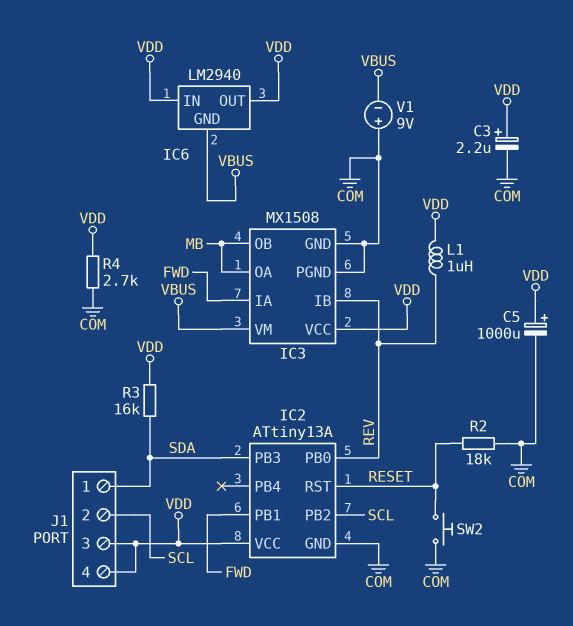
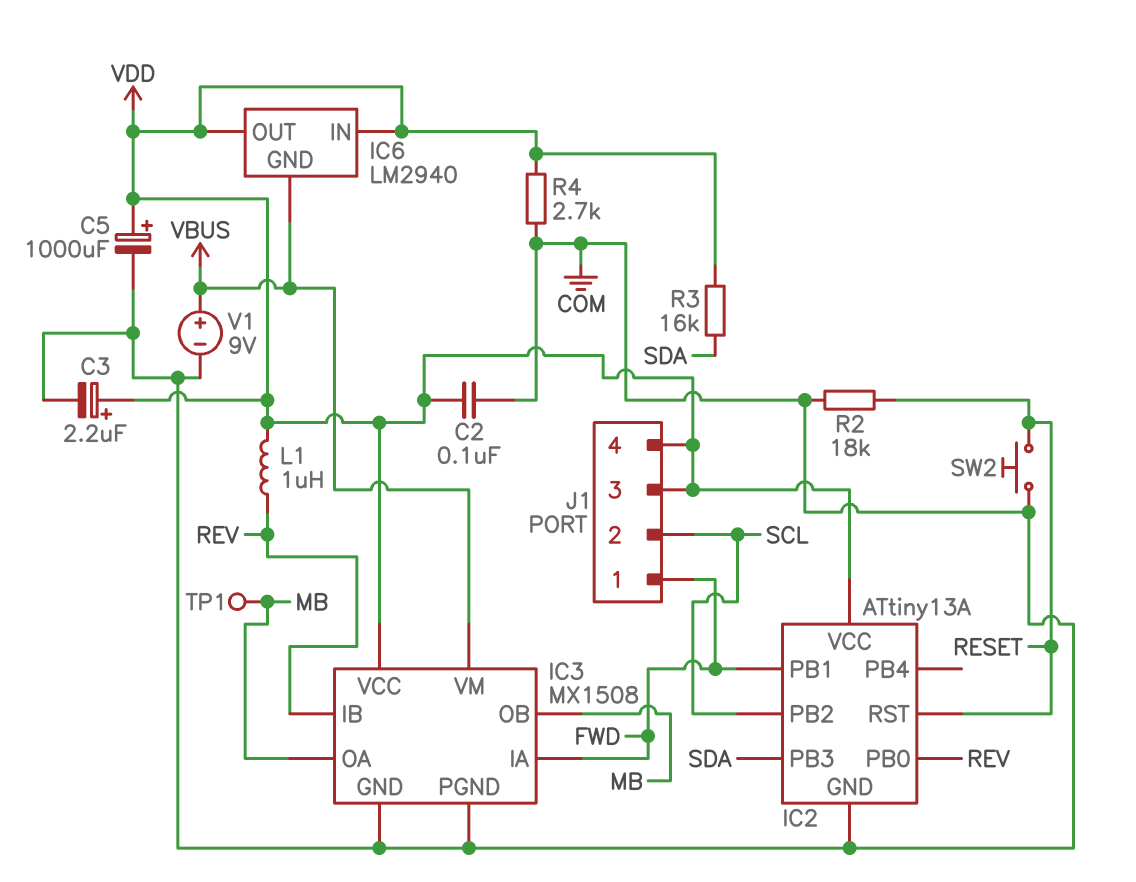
C2: none -> 100nF (COM, VDD)
J1 pin 1: SDA -> FWD
TP1: none -> test point (MB)
V1: 9V (plus COM, minus VBUS) -> 9V (plus VBUS, minus COM)

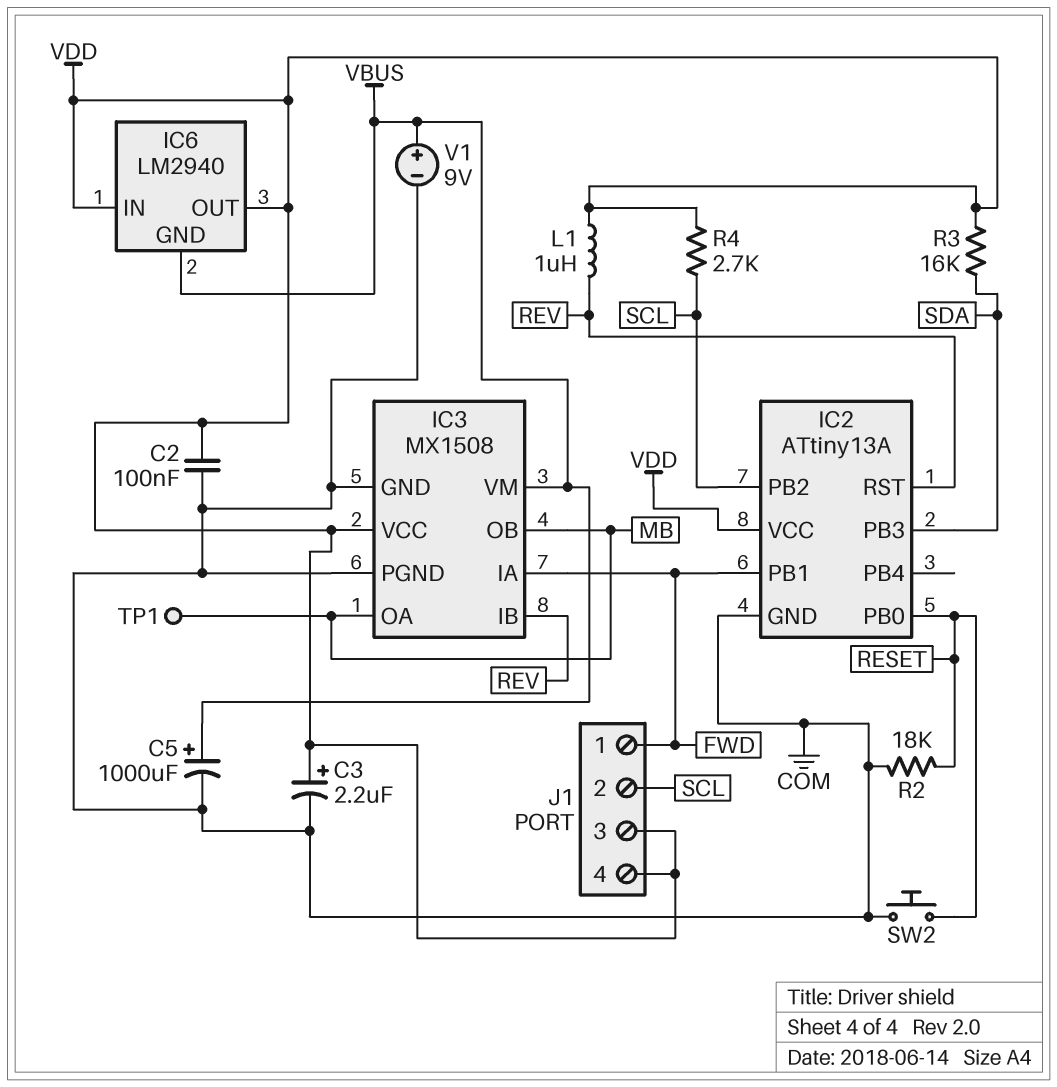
C5: 1000uF (plus VDD, minus COM) -> 1000uF (plus VBUS, minus COM)
IC2 pin PB0: REV -> RESET
IC2 pin RST: RESET -> REV
R4: 2.7k (COM, VDD) -> 2.7k (SCL, VDD)

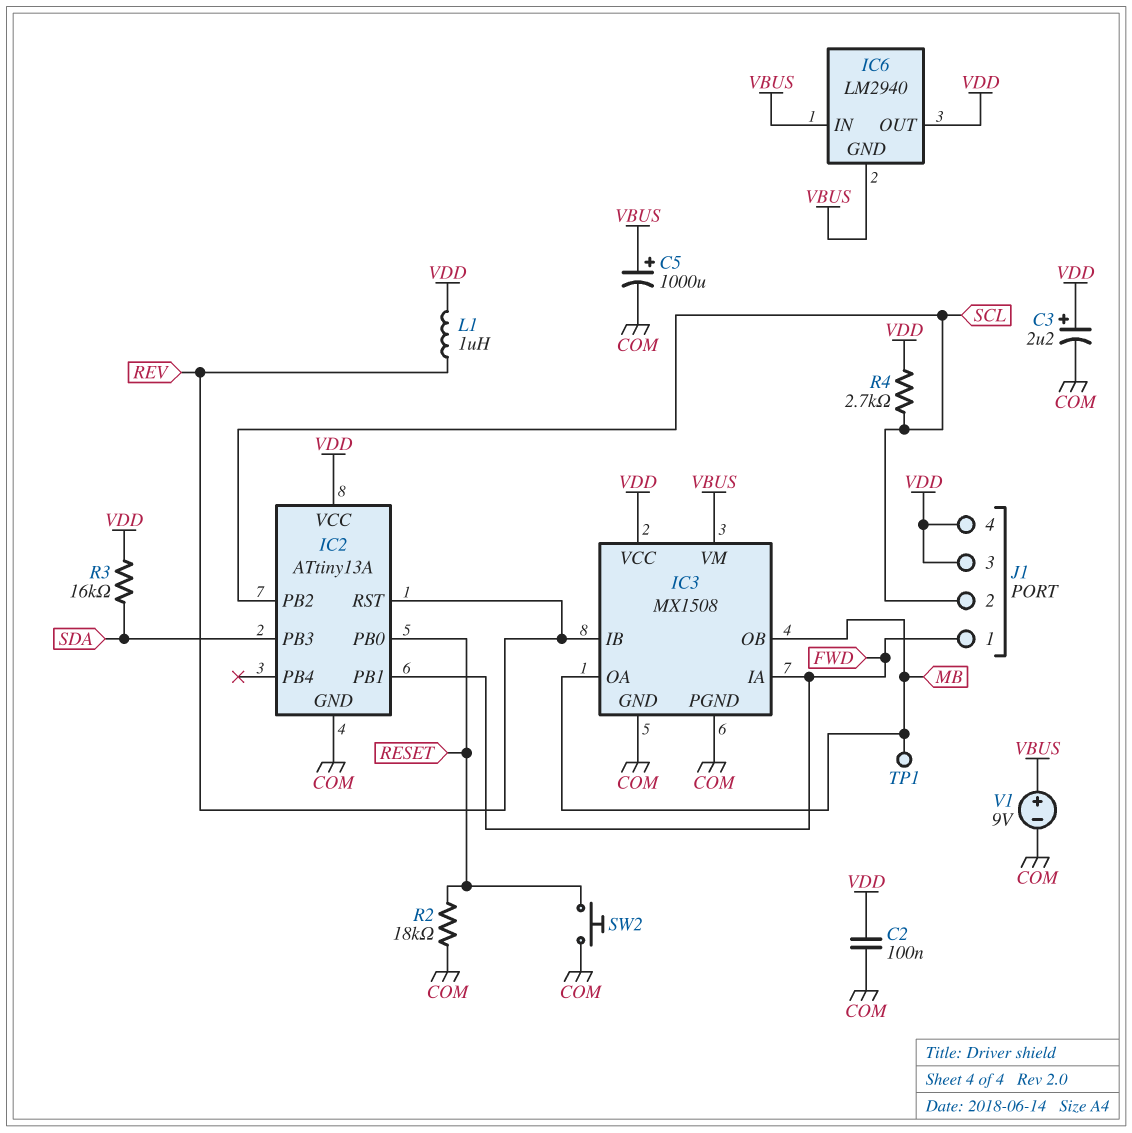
IC6 pin IN: VDD -> VBUS

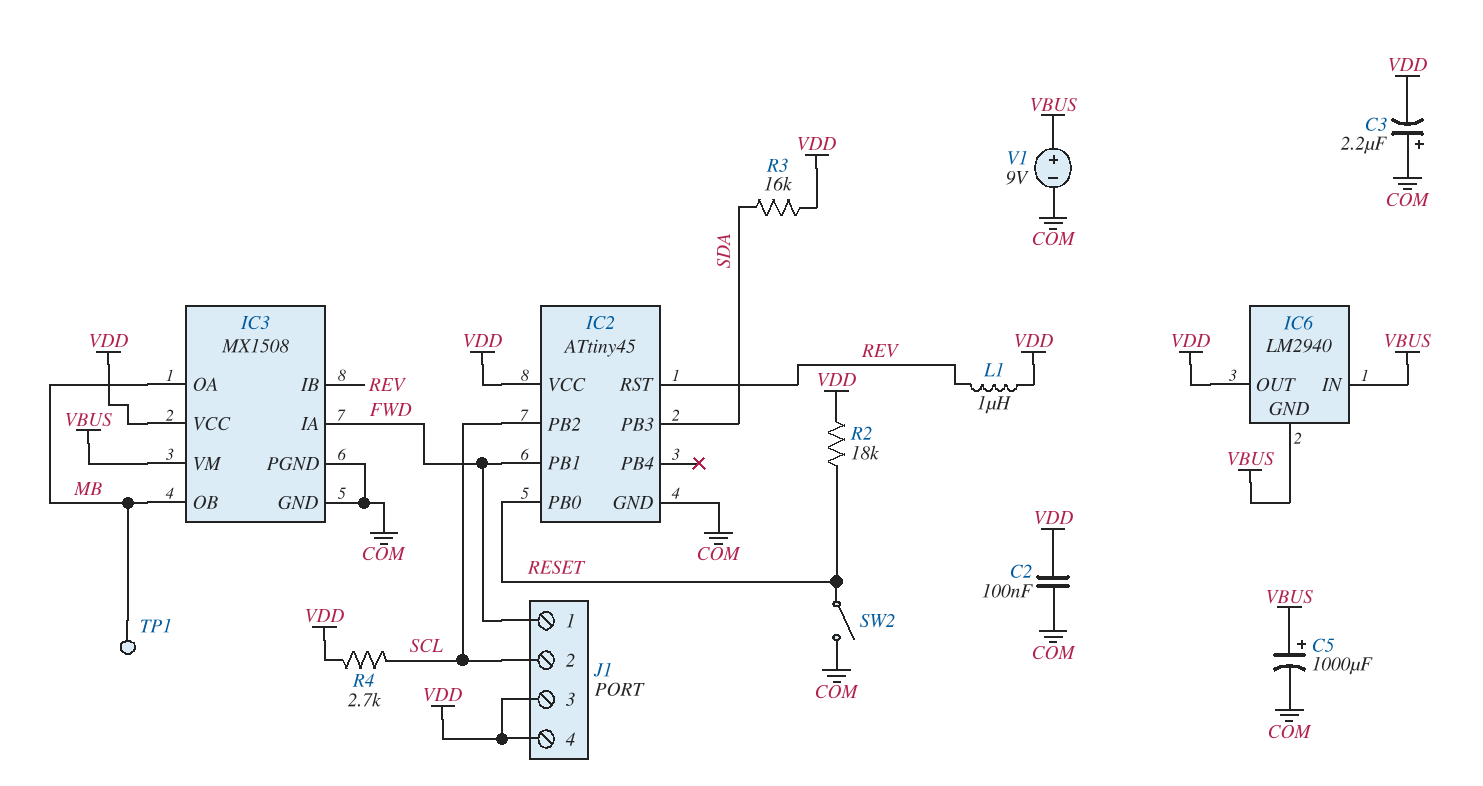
C3: 2.2uF (plus VDD, minus COM) -> 2.2uF (plus COM, minus VDD)
IC2: ATtiny13A -> ATtiny45
R2: 18k (COM, RESET) -> 18k (RESET, VDD)
SW2: button (COM, RESET) -> switch (COM, RESET)

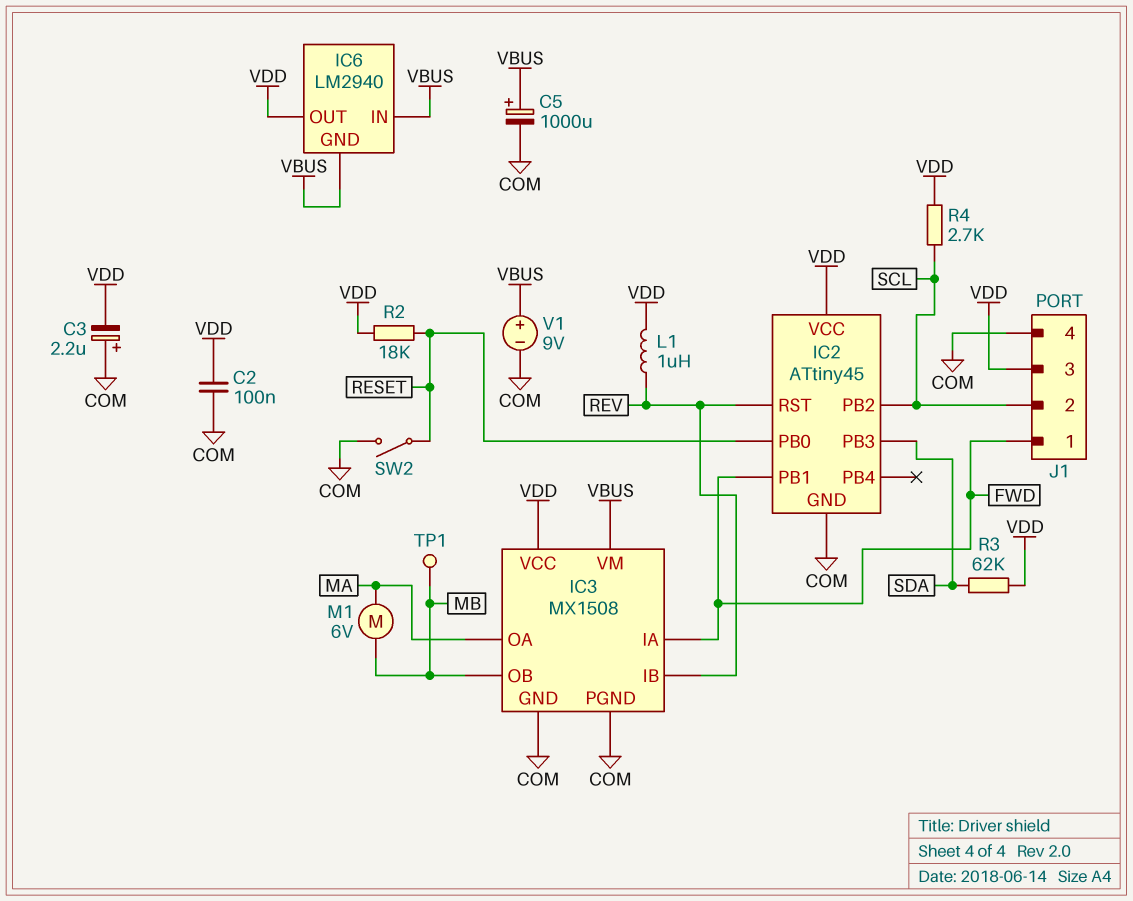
IC3 pin OA: MB -> MA
J1 pin 4: VDD -> COM
M1: none -> motor 6V (MA, MB)
R3: 16k (SDA, VDD) -> 62k (SDA, VDD)

